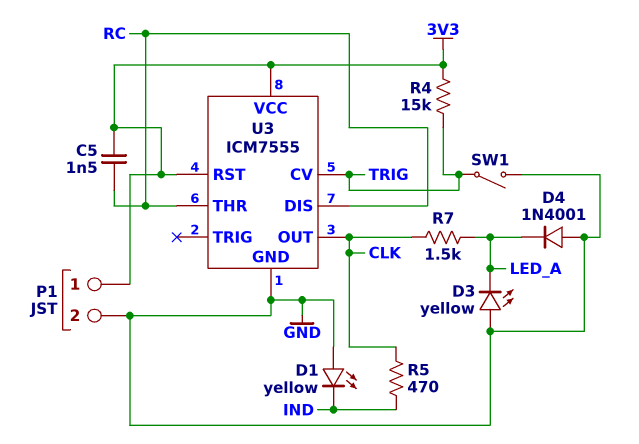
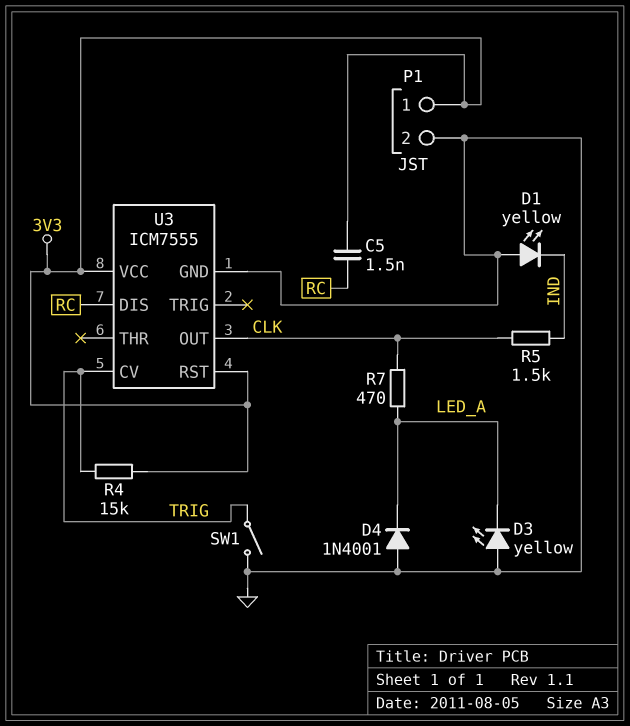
R5: 470 (CLK, IND) -> 1.5k (CLK, IND)
R7: 1.5k (CLK, LED_A) -> 470 (CLK, LED_A)
U3 pin THR: RC -> none

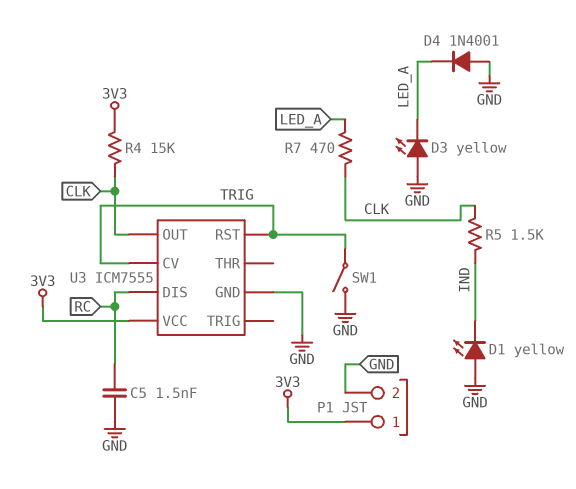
C5: 1.5nF (3V3, RC) -> 1.5nF (GND, RC)
R4: 15k (3V3, TRIG) -> 15k (3V3, CLK)
U3 pin RST: 3V3 -> TRIG

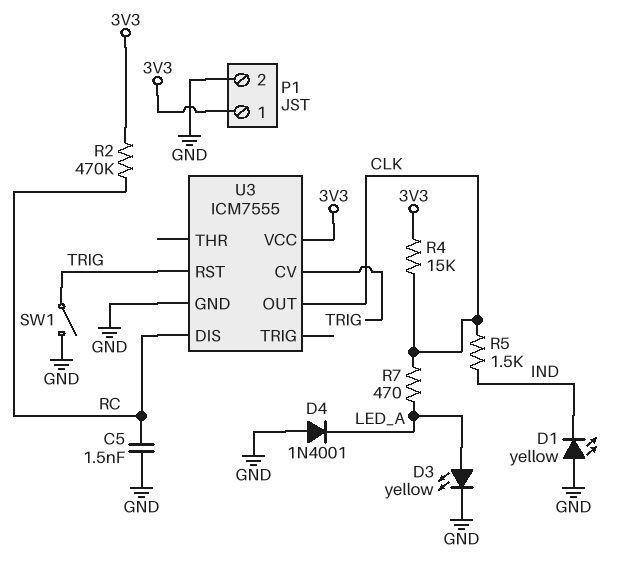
D3: LED yellow (A GND, K LED_A) -> LED yellow (A LED_A, K GND)
R2: none -> 470k (3V3, RC)

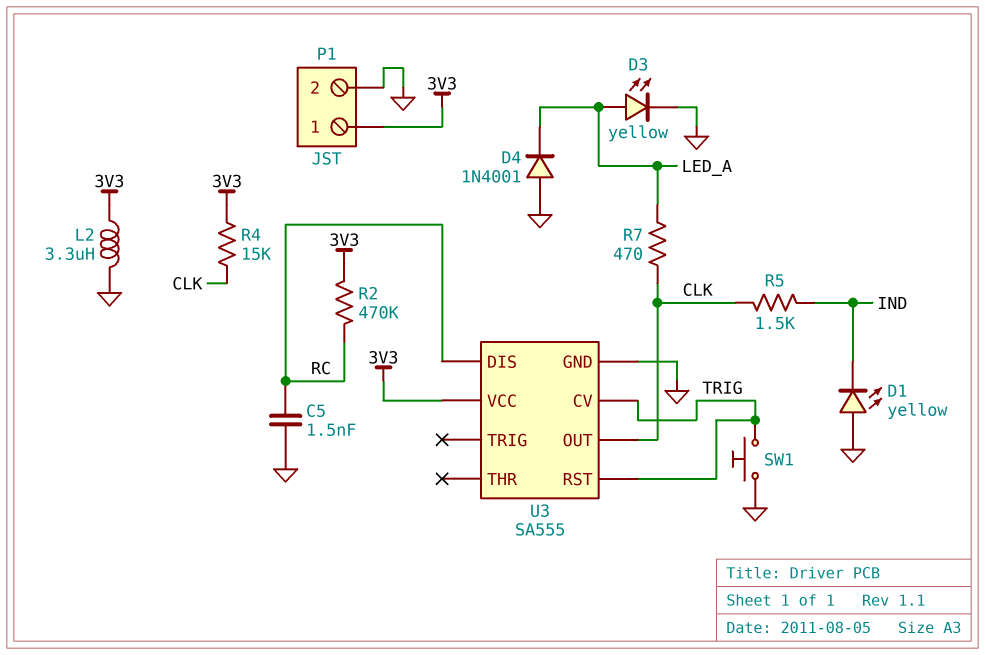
L2: none -> 3.3uH (3V3, GND)
SW1: switch (GND, TRIG) -> button (GND, TRIG)
U3: ICM7555 -> SA555

